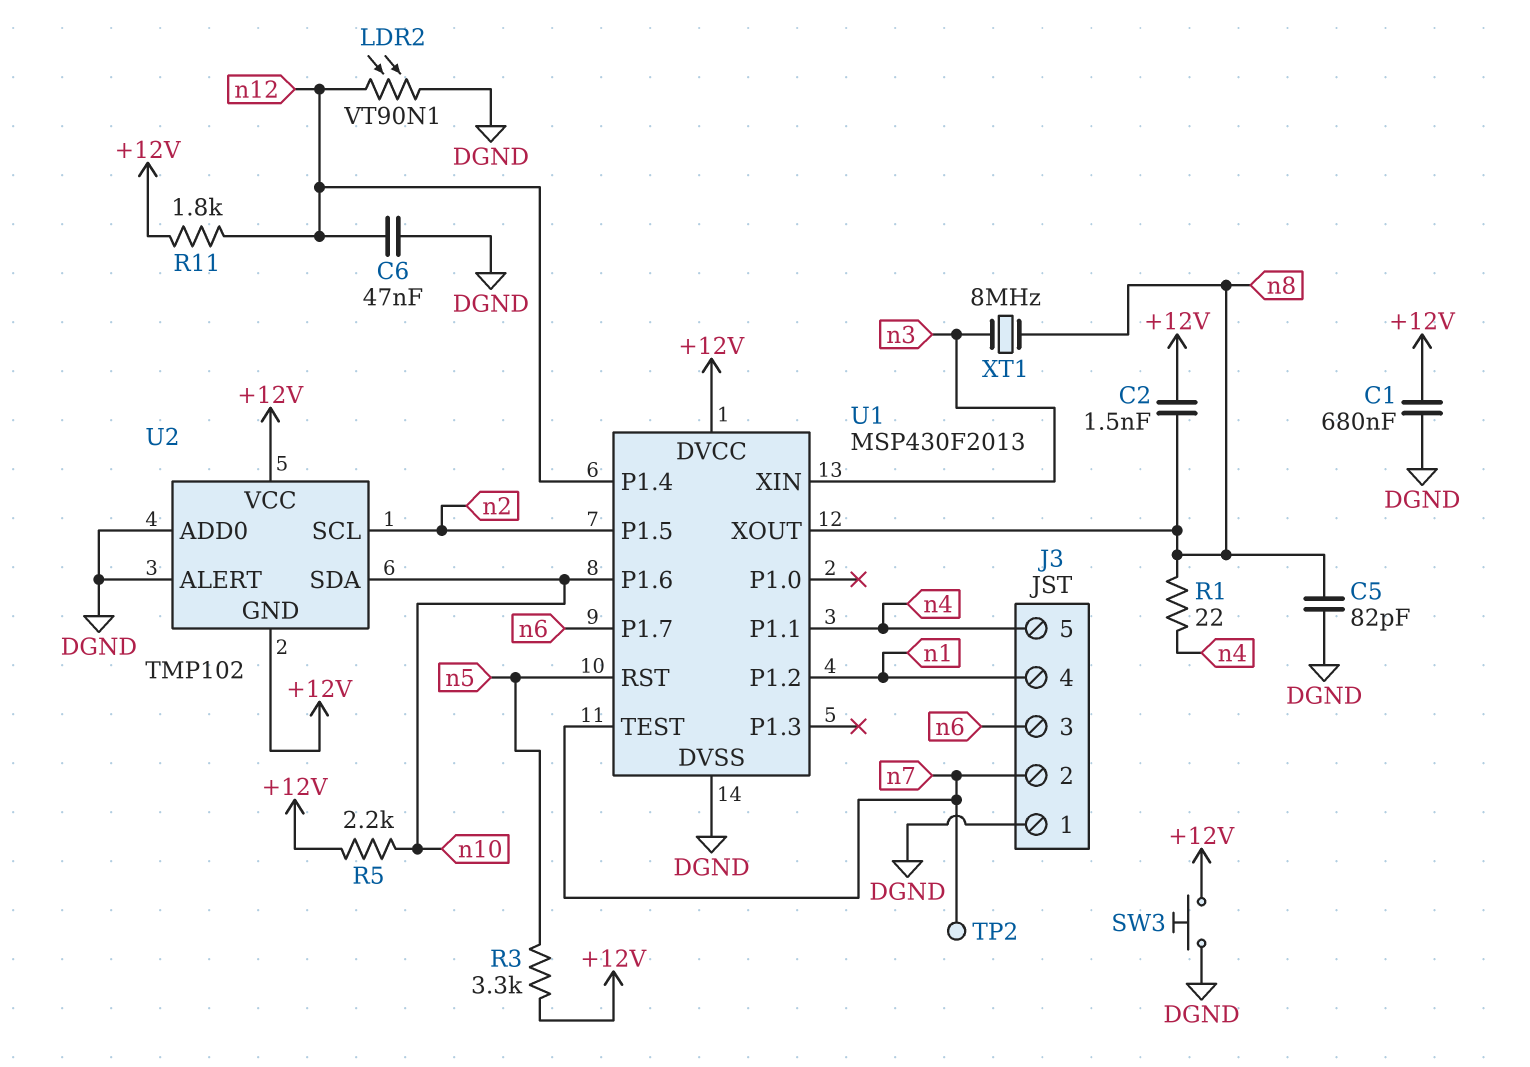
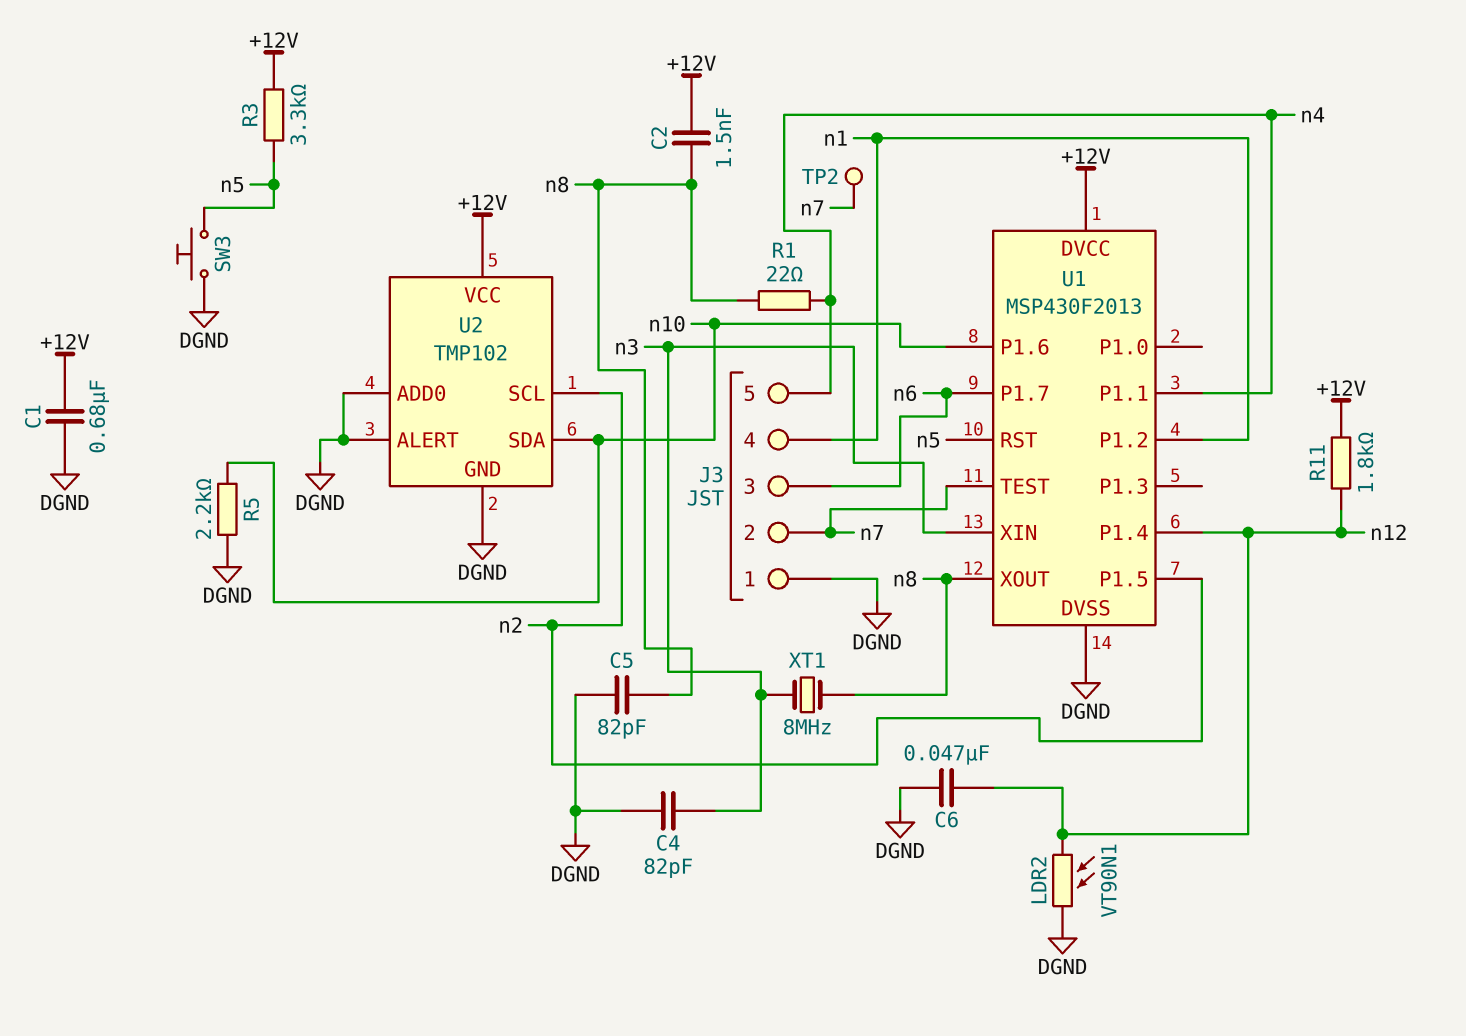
C4: none -> 82pF (DGND, n3)
R5: 2.2k (+12V, n10) -> 2.2k (DGND, n10)
SW3: button (+12V, DGND) -> button (DGND, n5)
U2 pin GND: +12V -> DGND

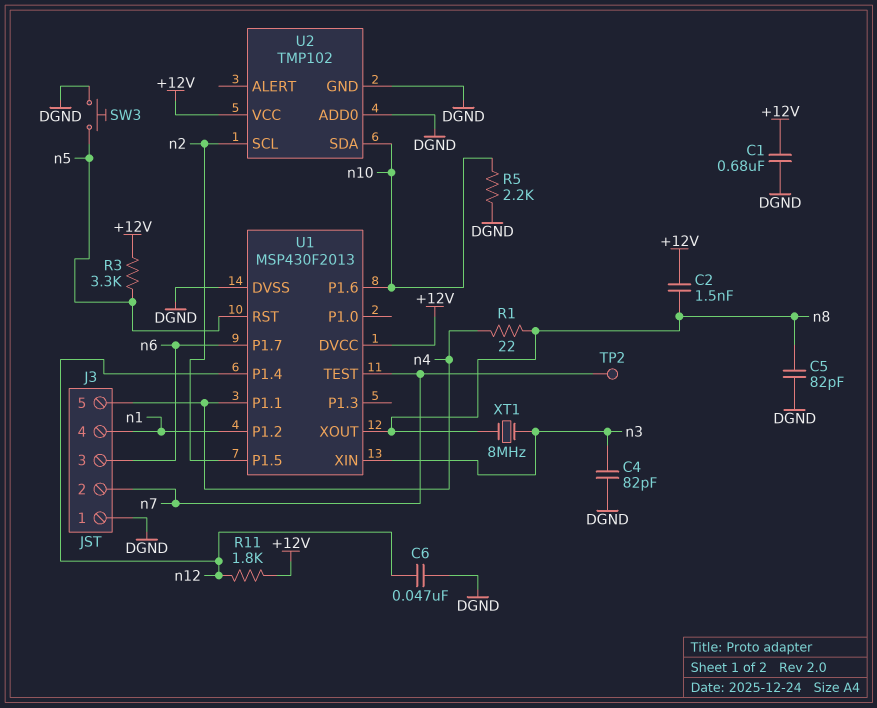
LDR2: VT90N1 (DGND, n12) -> none
U2 pin ALERT: DGND -> none

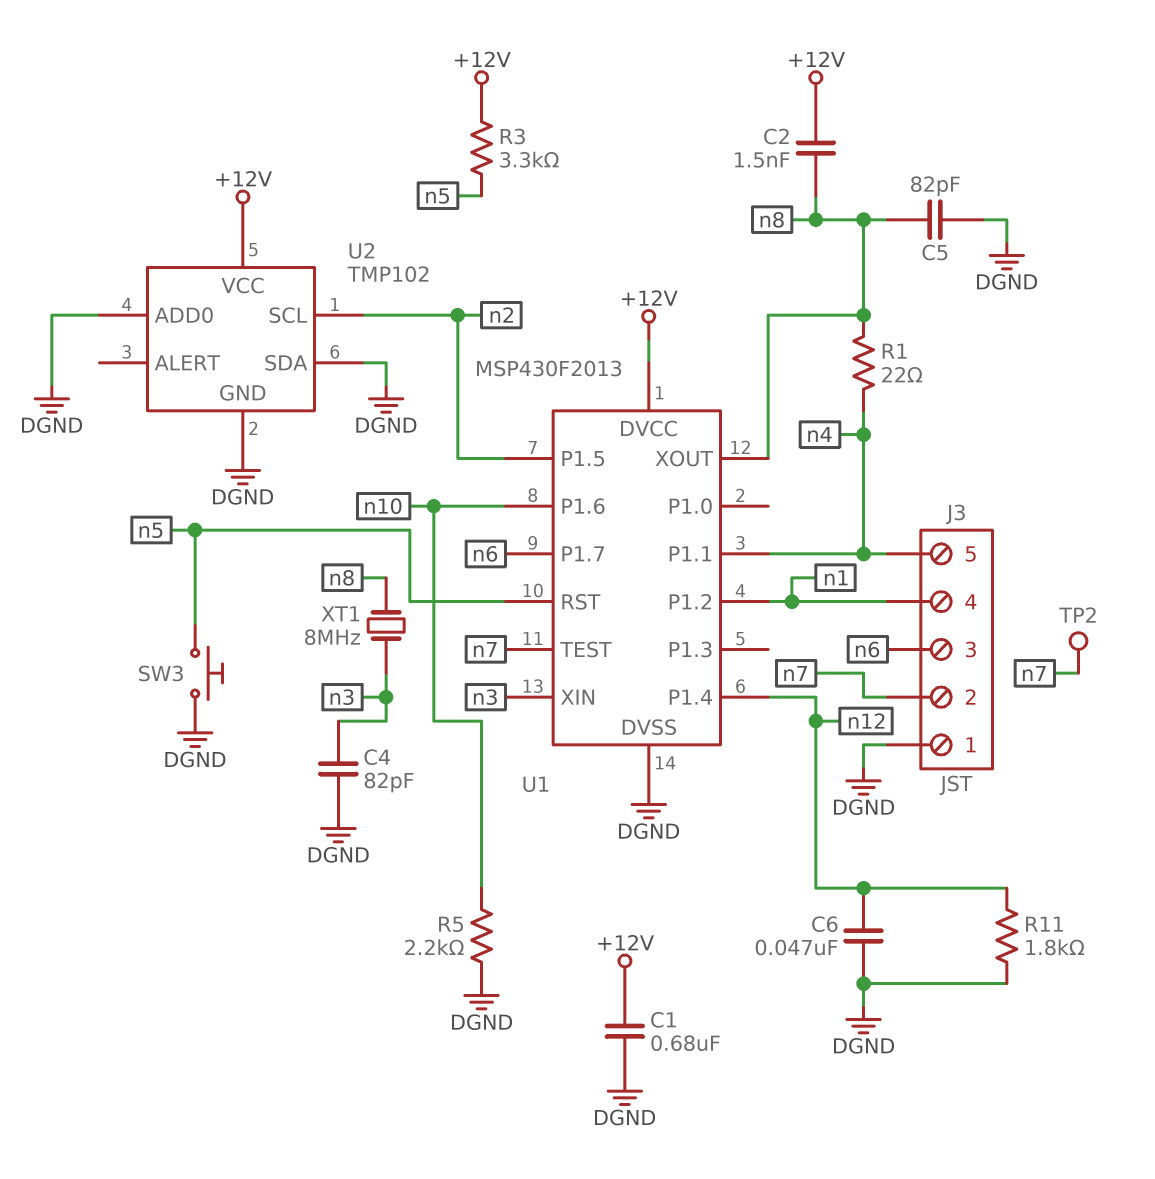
R11: 1.8k (+12V, n12) -> 1.8k (DGND, n12)
U2 pin SDA: n10 -> DGND

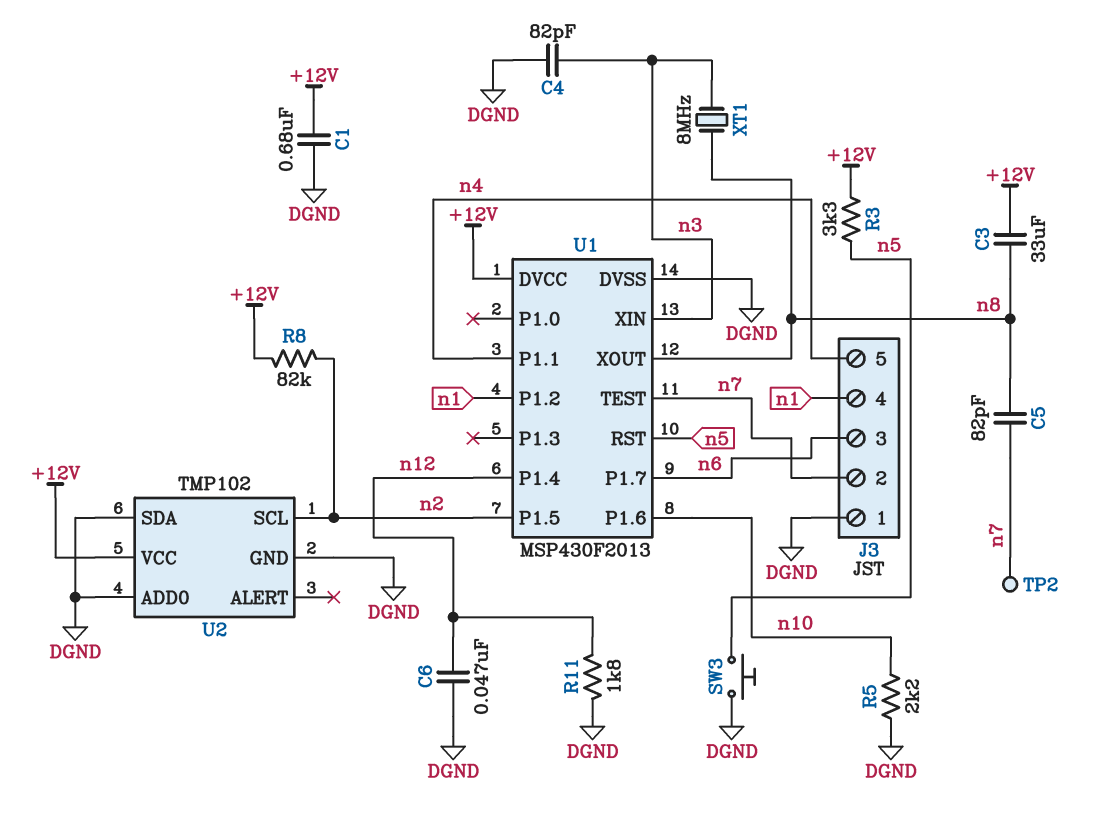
C2: 1.5nF (+12V, n8) -> none
C3: none -> 33uF (+12V, n8)
C5: 82pF (DGND, n8) -> 82pF (n7, n8)
R1: 22 (n4, n8) -> none
R8: none -> 82k (+12V, n2)

